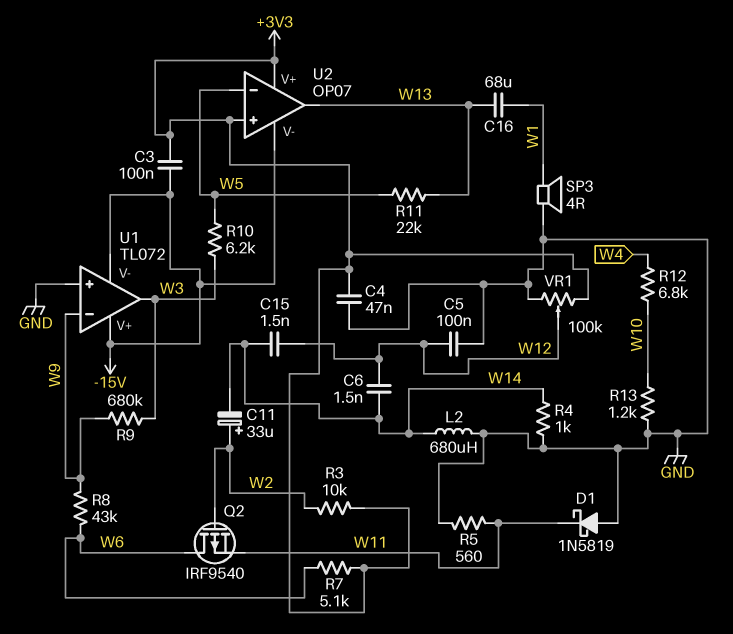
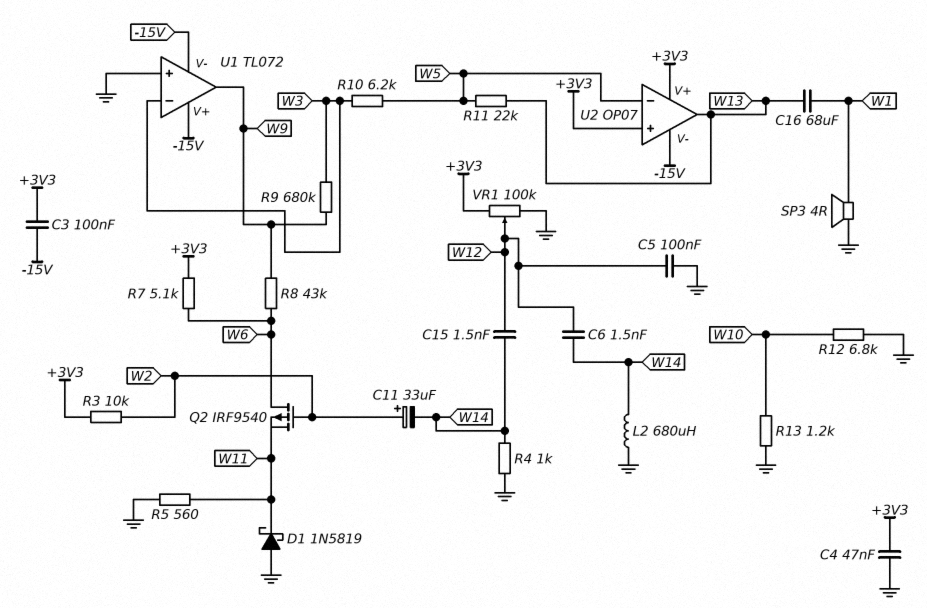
R12: 6.8k (W4, W10) -> 6.8k (GND, W10)
U1 pin in-: W9 -> W3
U1 pin out: W3 -> W9

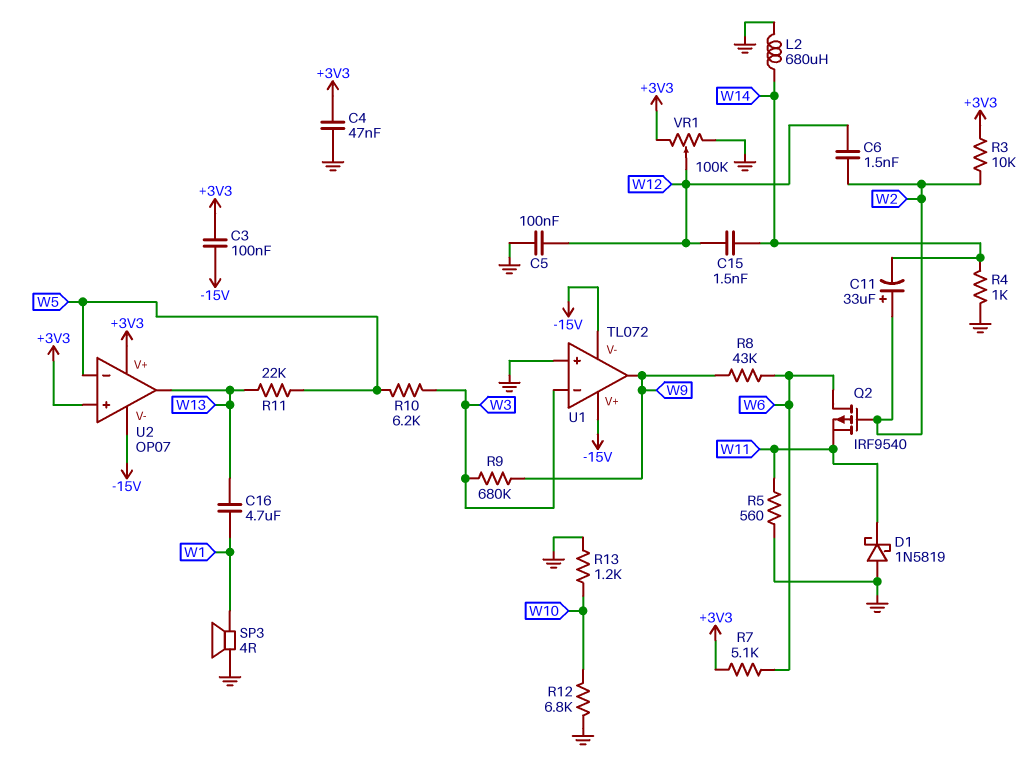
C6: 1.5nF (W12, W14) -> 1.5nF (W2, W12)
C16: 68uF (W1, W13) -> 4.7uF (W1, W13)

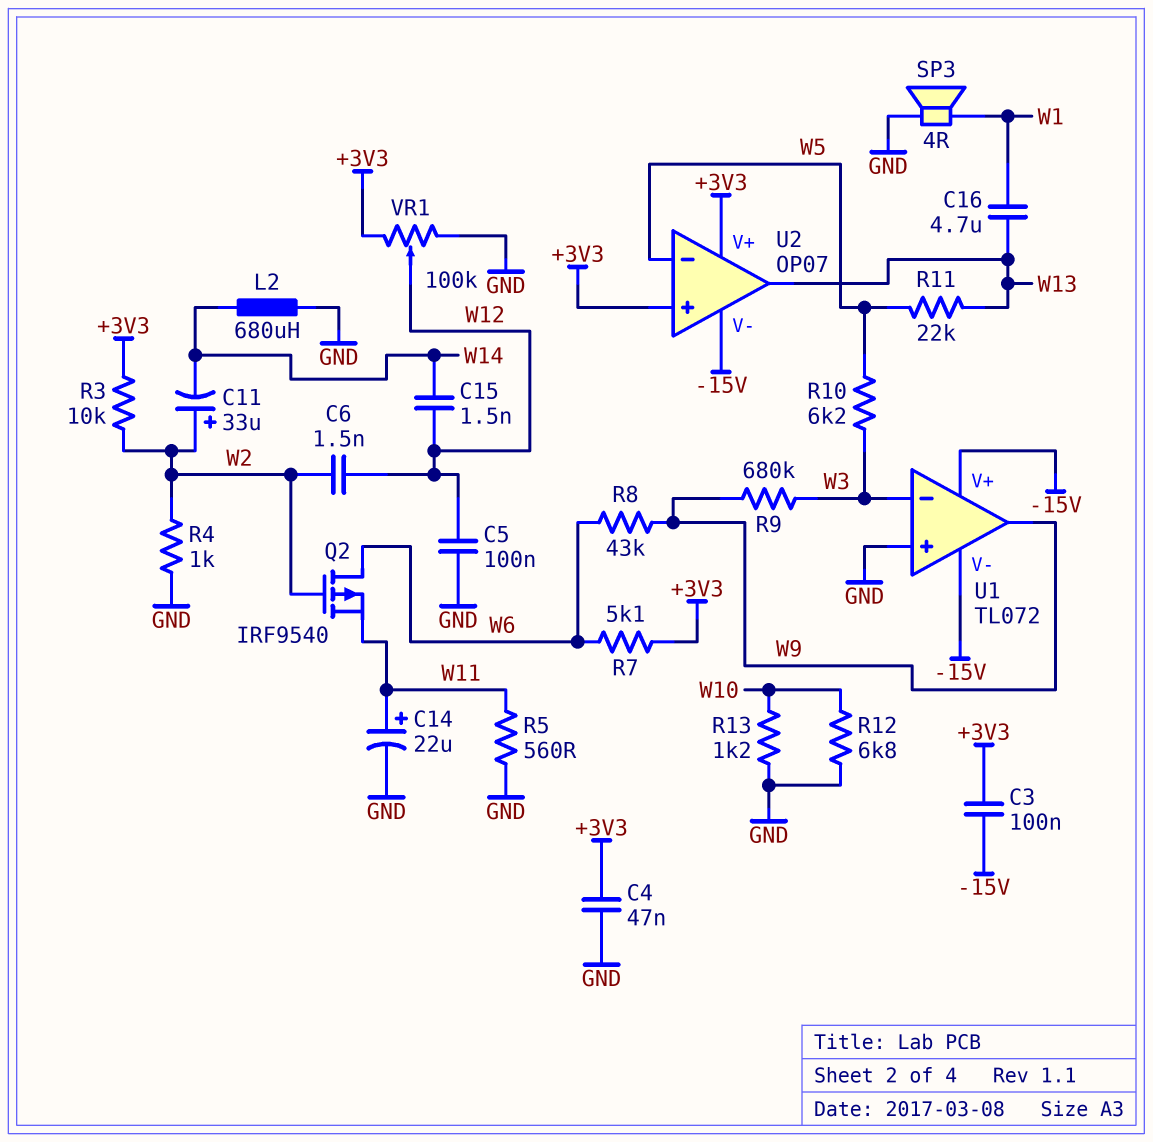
C14: none -> 22uF (plus W11, minus GND)
D1: schottky 1N5819 (A GND, K W11) -> none
R4: 1k (GND, W14) -> 1k (GND, W2)

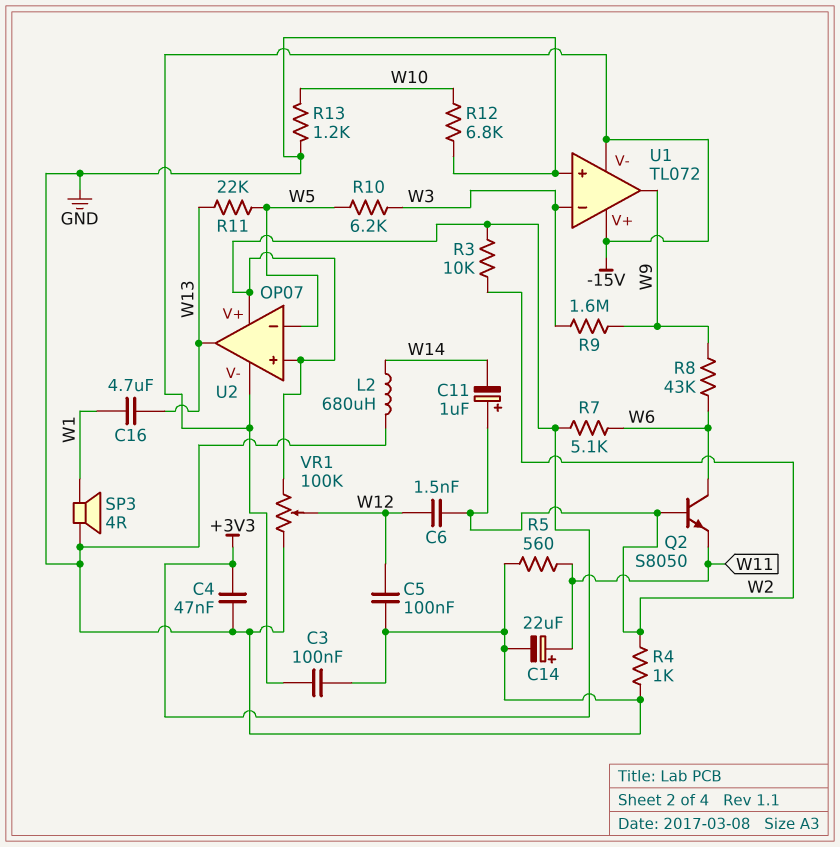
C3: 100nF (+3V3, -15V) -> 100nF (-15V, GND)
C11: 33uF (plus W2, minus W14) -> 1uF (plus W2, minus W14)
C15: 1.5nF (W12, W14) -> none
Q2: PMOS IRF9540 (G W2, D W6, S W11) -> NPN S8050 (B W2, C W6, E W11)
R9: 680k (W3, W9) -> 1.6M (W3, W9)

